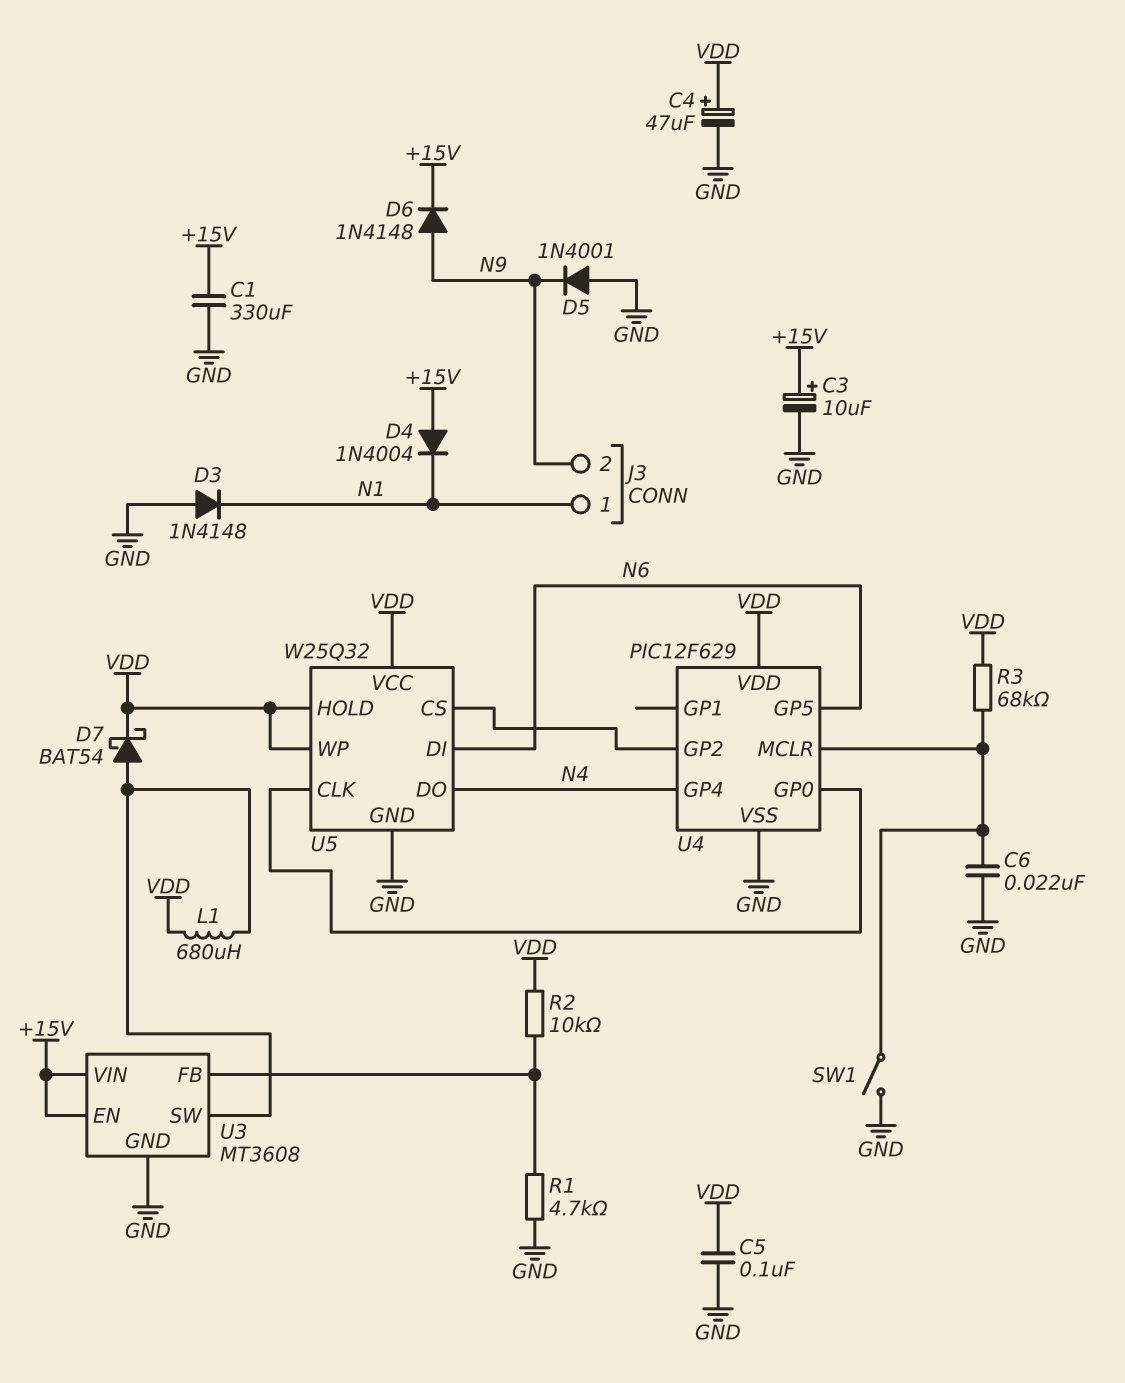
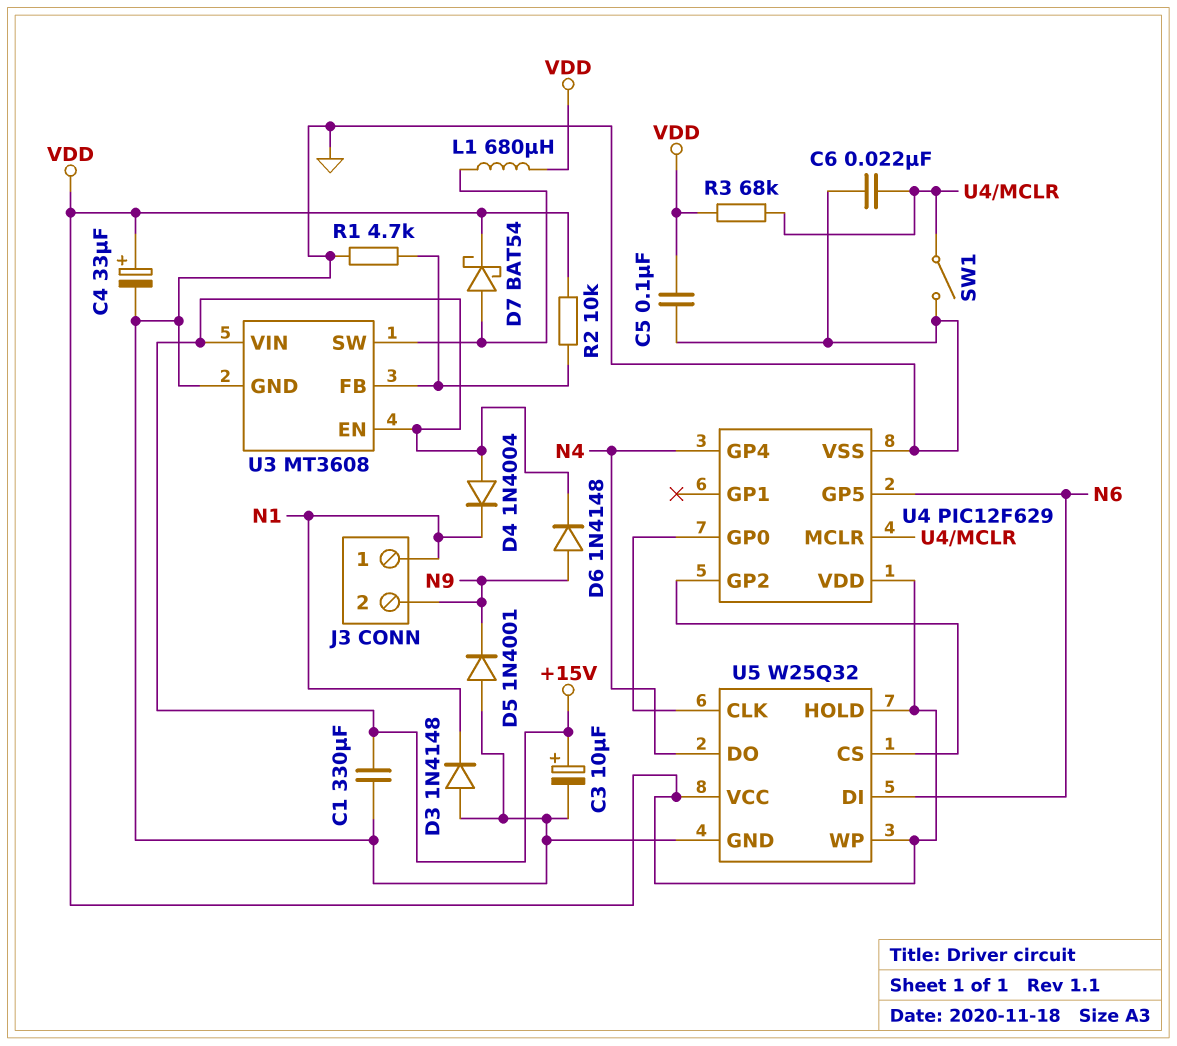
C4: 47uF (plus VDD, minus GND) -> 33uF (plus VDD, minus GND)

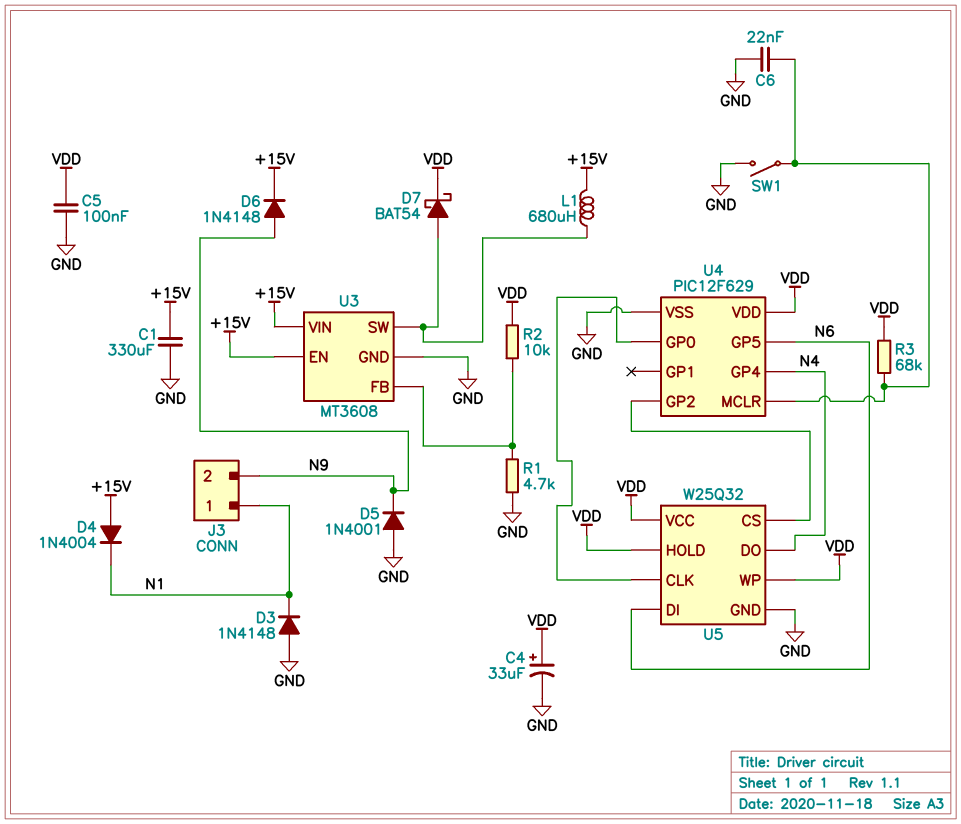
C3: 10uF (plus +15V, minus GND) -> none
L1: 680uH (U3/SW, VDD) -> 680uH (+15V, U3/SW)

